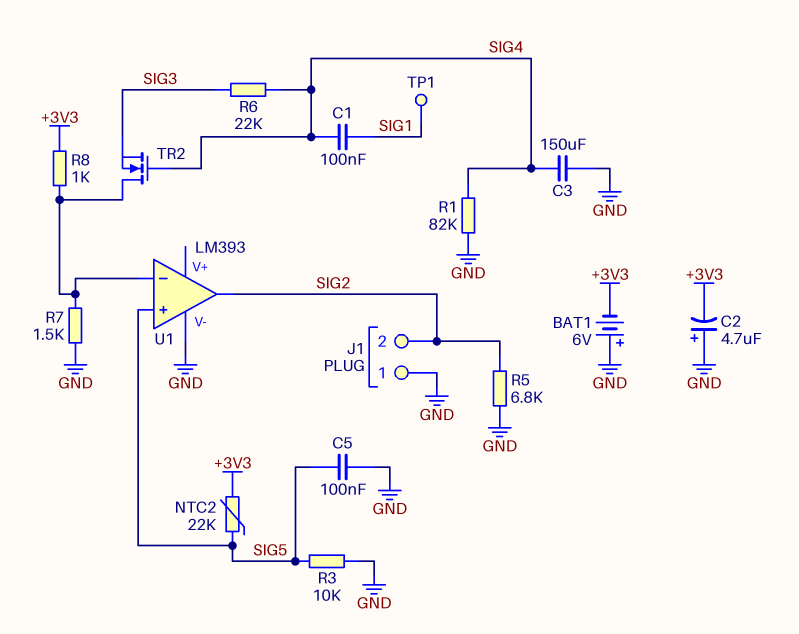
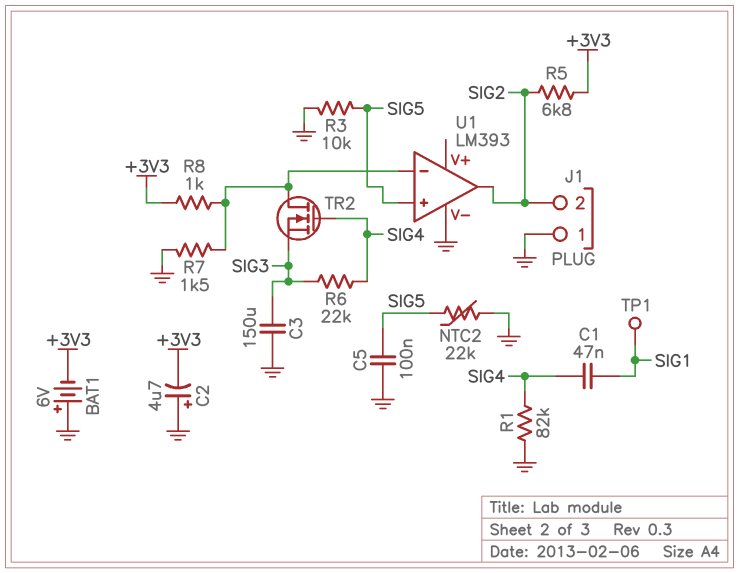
C1: 100nF (SIG1, SIG4) -> 47nF (SIG1, SIG4)
C3: 150uF (GND, SIG4) -> 150uF (GND, SIG3)
NTC2: 22k (+3V3, SIG5) -> 22k (GND, SIG5)
R5: 6.8k (GND, SIG2) -> 6.8k (+3V3, SIG2)

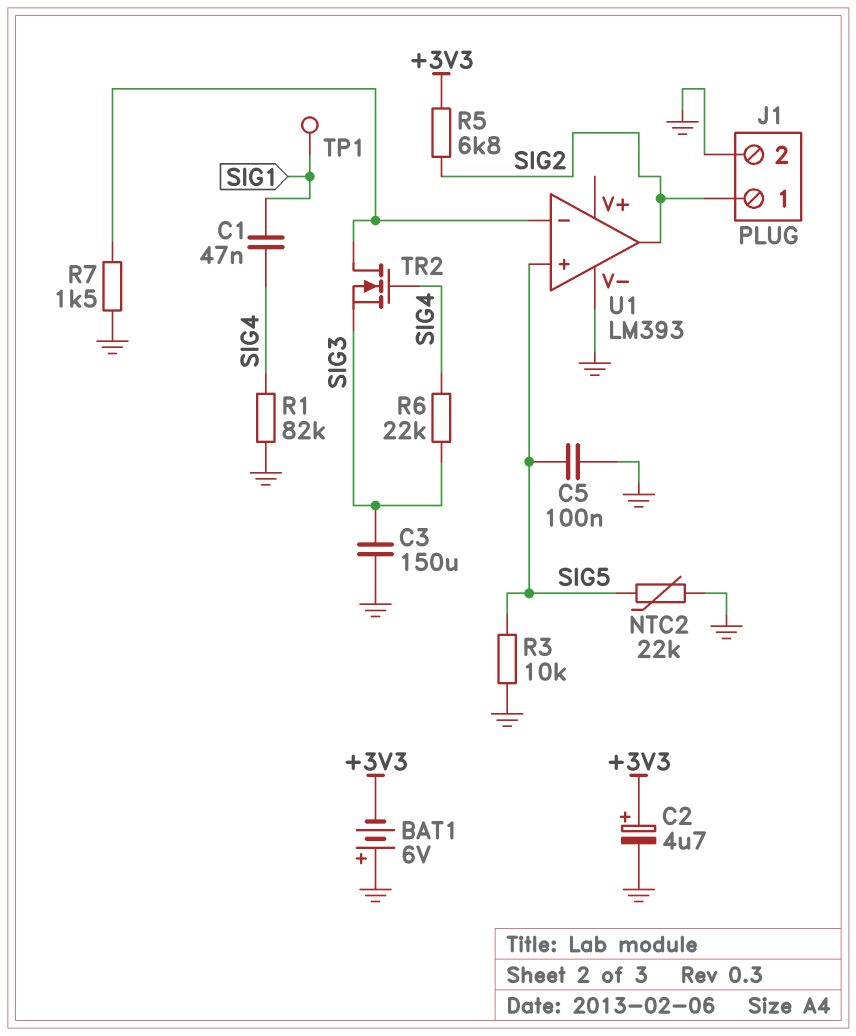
C2: 4.7uF (plus GND, minus +3V3) -> 4.7uF (plus +3V3, minus GND)
J1 pin 1: GND -> SIG2
J1 pin 2: SIG2 -> GND
R8: 1k (+3V3, U1/in-) -> none

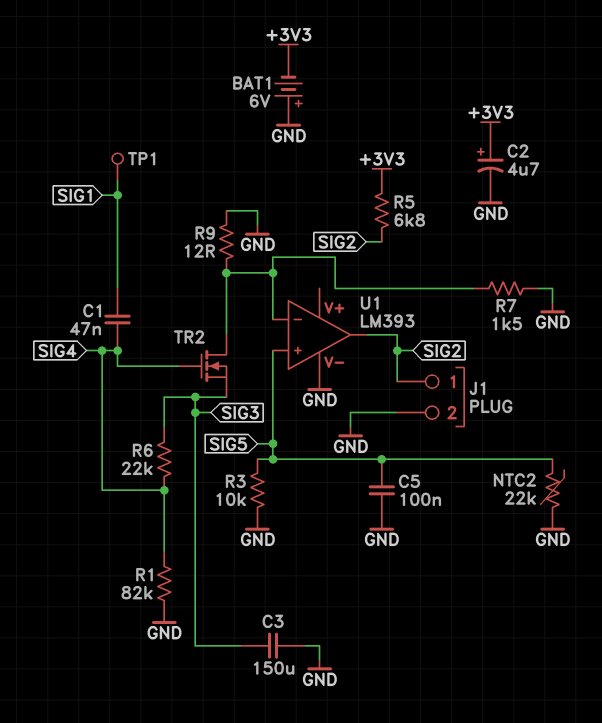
R9: none -> 12 (GND, U1/in-)

